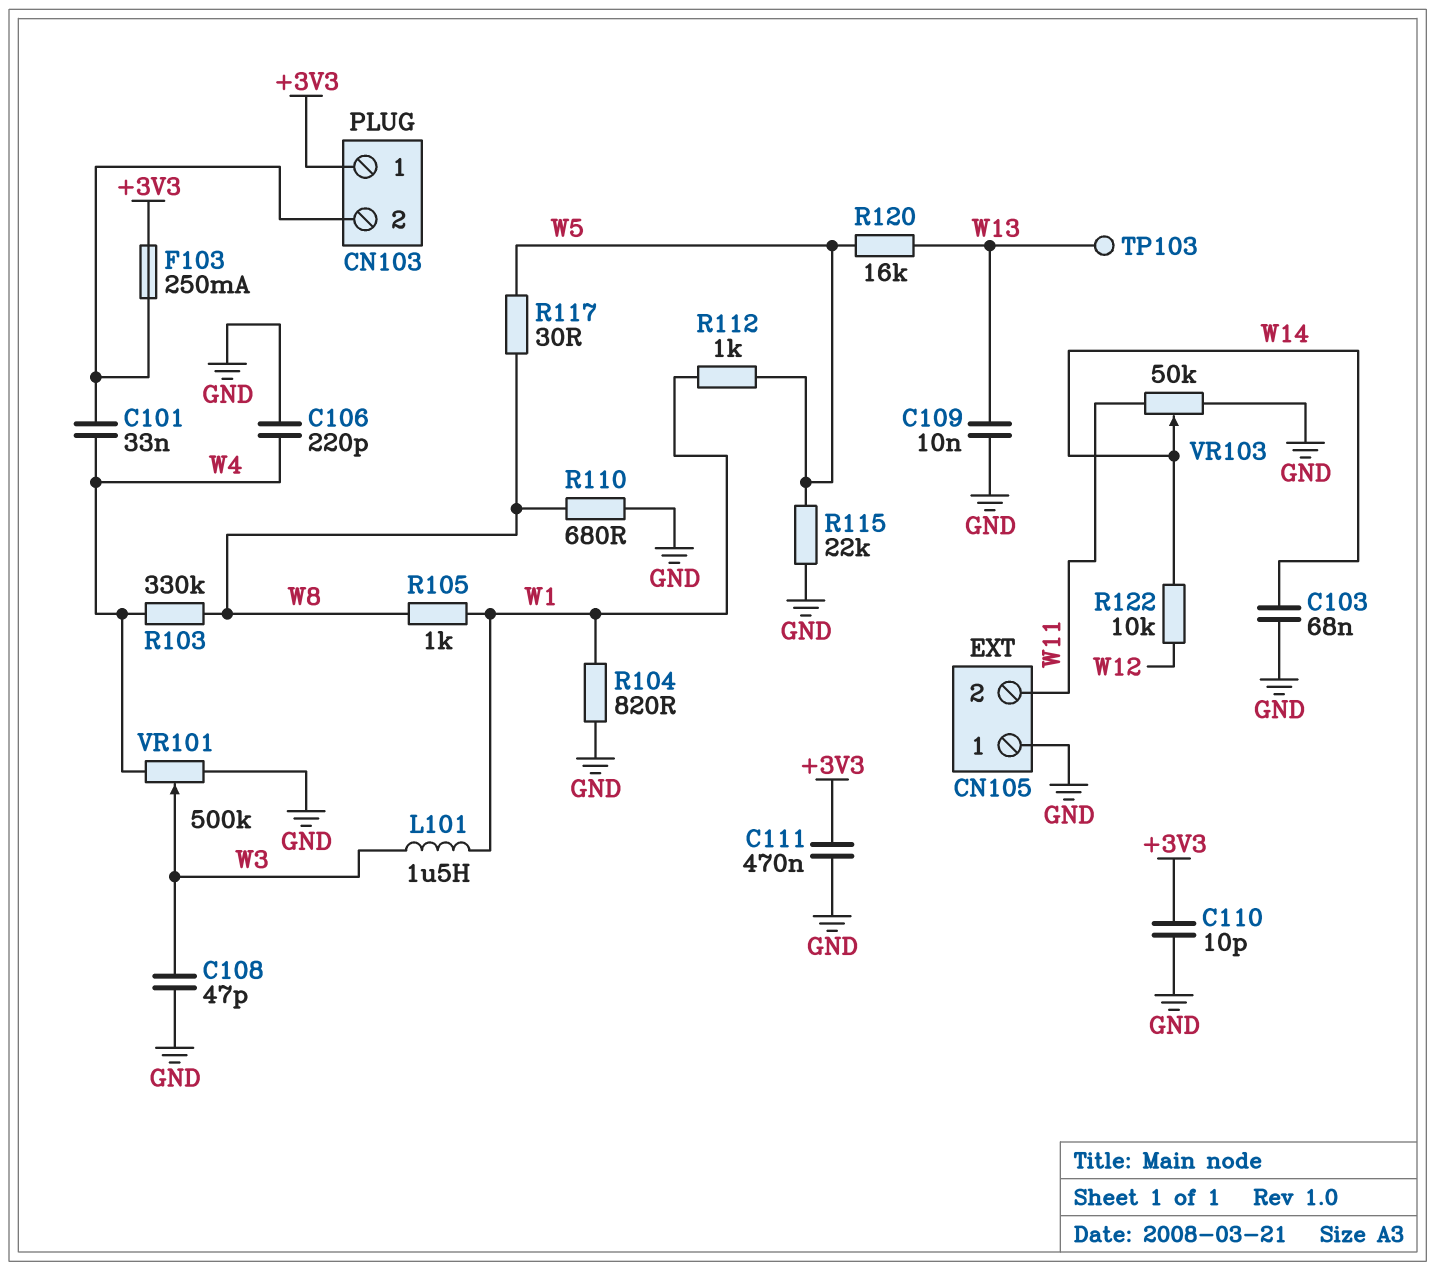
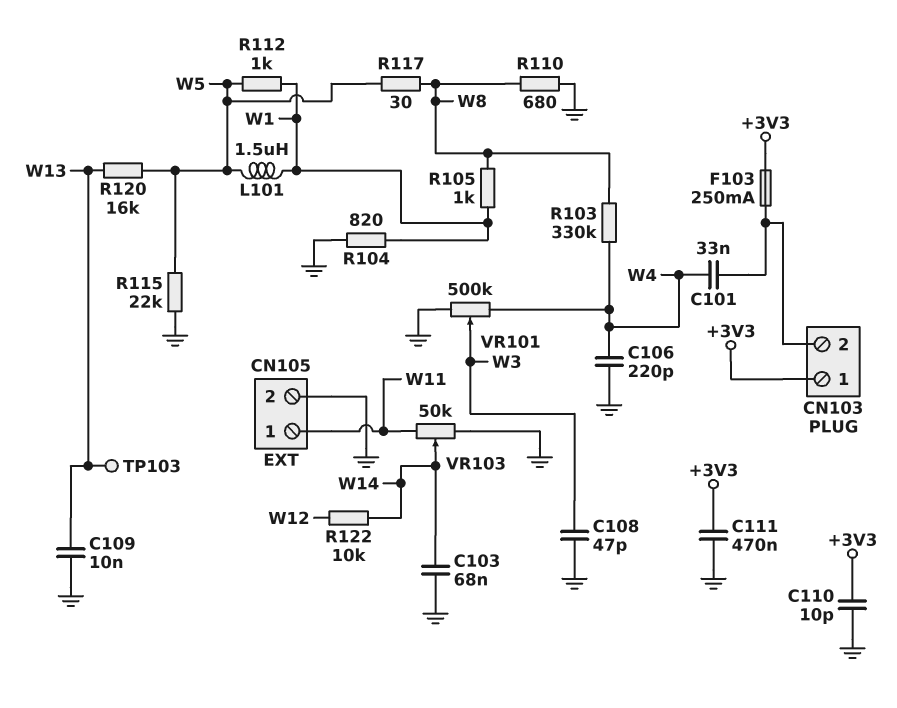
CN105 pin 1: GND -> W11
CN105 pin 2: W11 -> GND
L101: 1.5uH (W1, W3) -> 1.5uH (W1, W5)

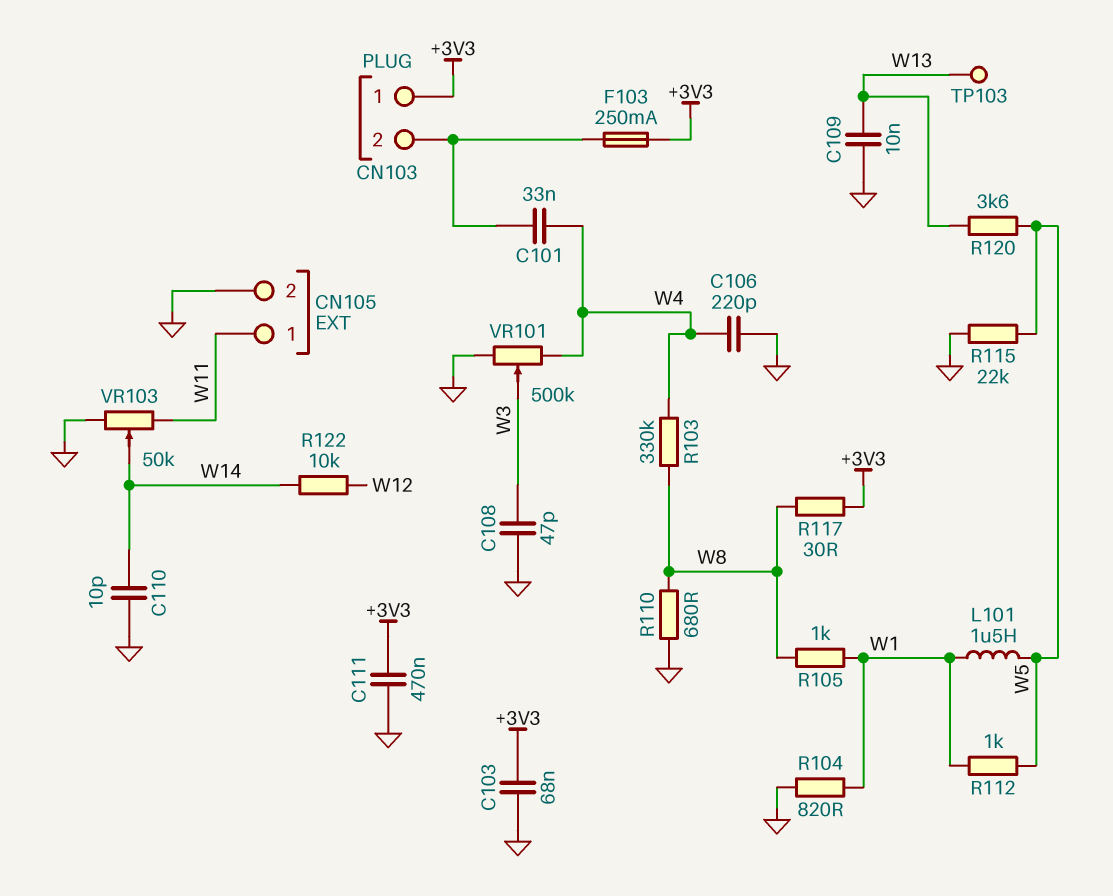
C103: 68nF (GND, W14) -> 68nF (+3V3, GND)
C110: 10pF (+3V3, GND) -> 10pF (GND, W14)
R117: 30 (W5, W8) -> 30 (+3V3, W8)
R120: 16k (W5, W13) -> 3.6k (W5, W13)

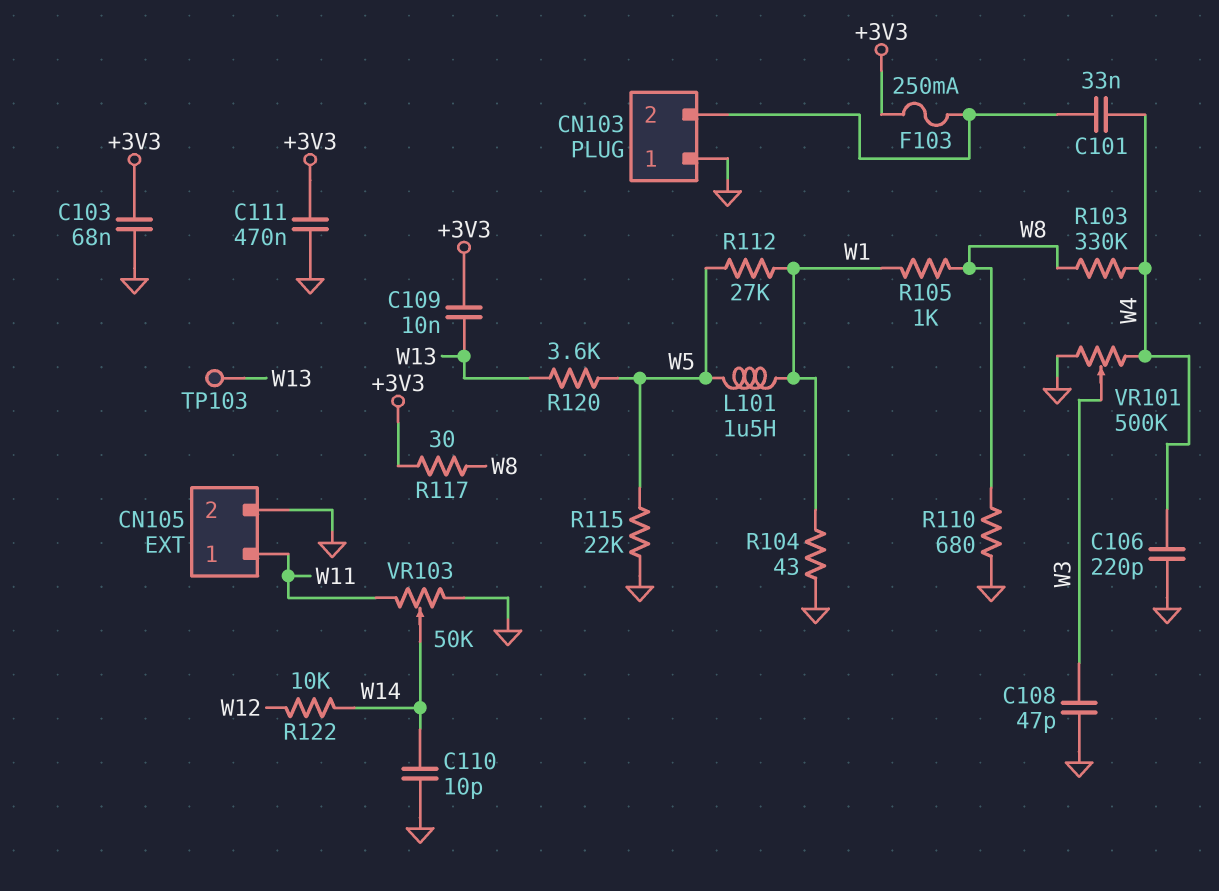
C109: 10nF (GND, W13) -> 10nF (+3V3, W13)
CN103 pin 1: +3V3 -> GND
R104: 820 (GND, W1) -> 43 (GND, W1)
R112: 1k (W1, W5) -> 27k (W1, W5)

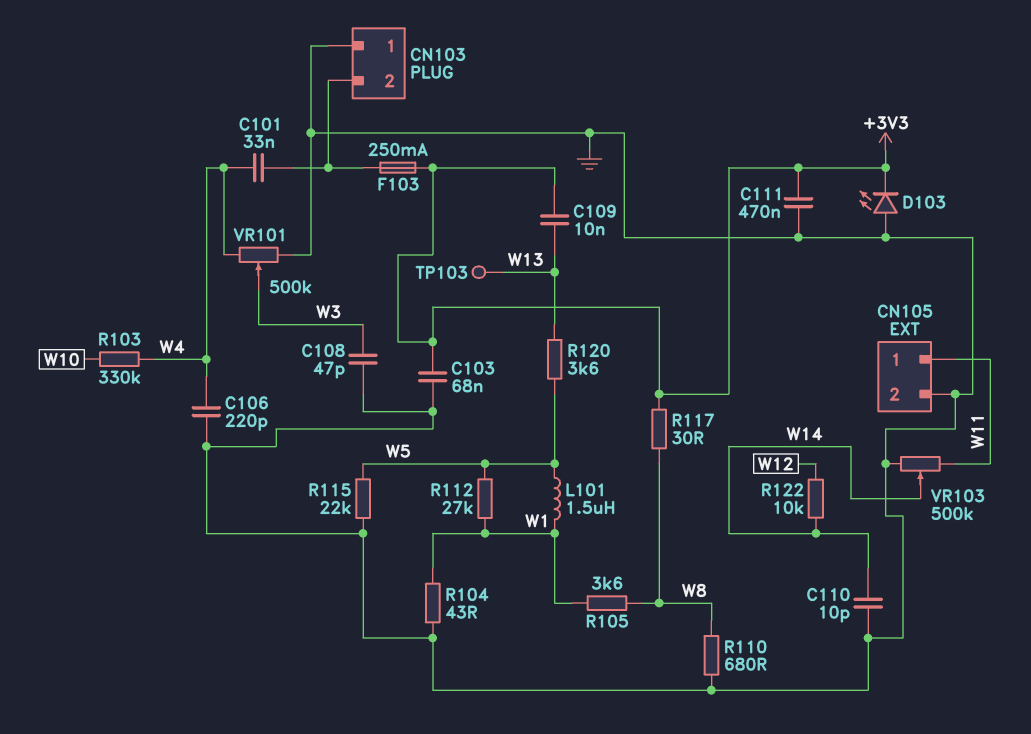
D103: none -> LED (A GND, K +3V3)
R103: 330k (W4, W8) -> 330k (W4, W10)
R105: 1k (W1, W8) -> 3.6k (W1, W8)
VR103: 50k (GND, W11, wiper W14) -> 500k (GND, W11, wiper W14)

